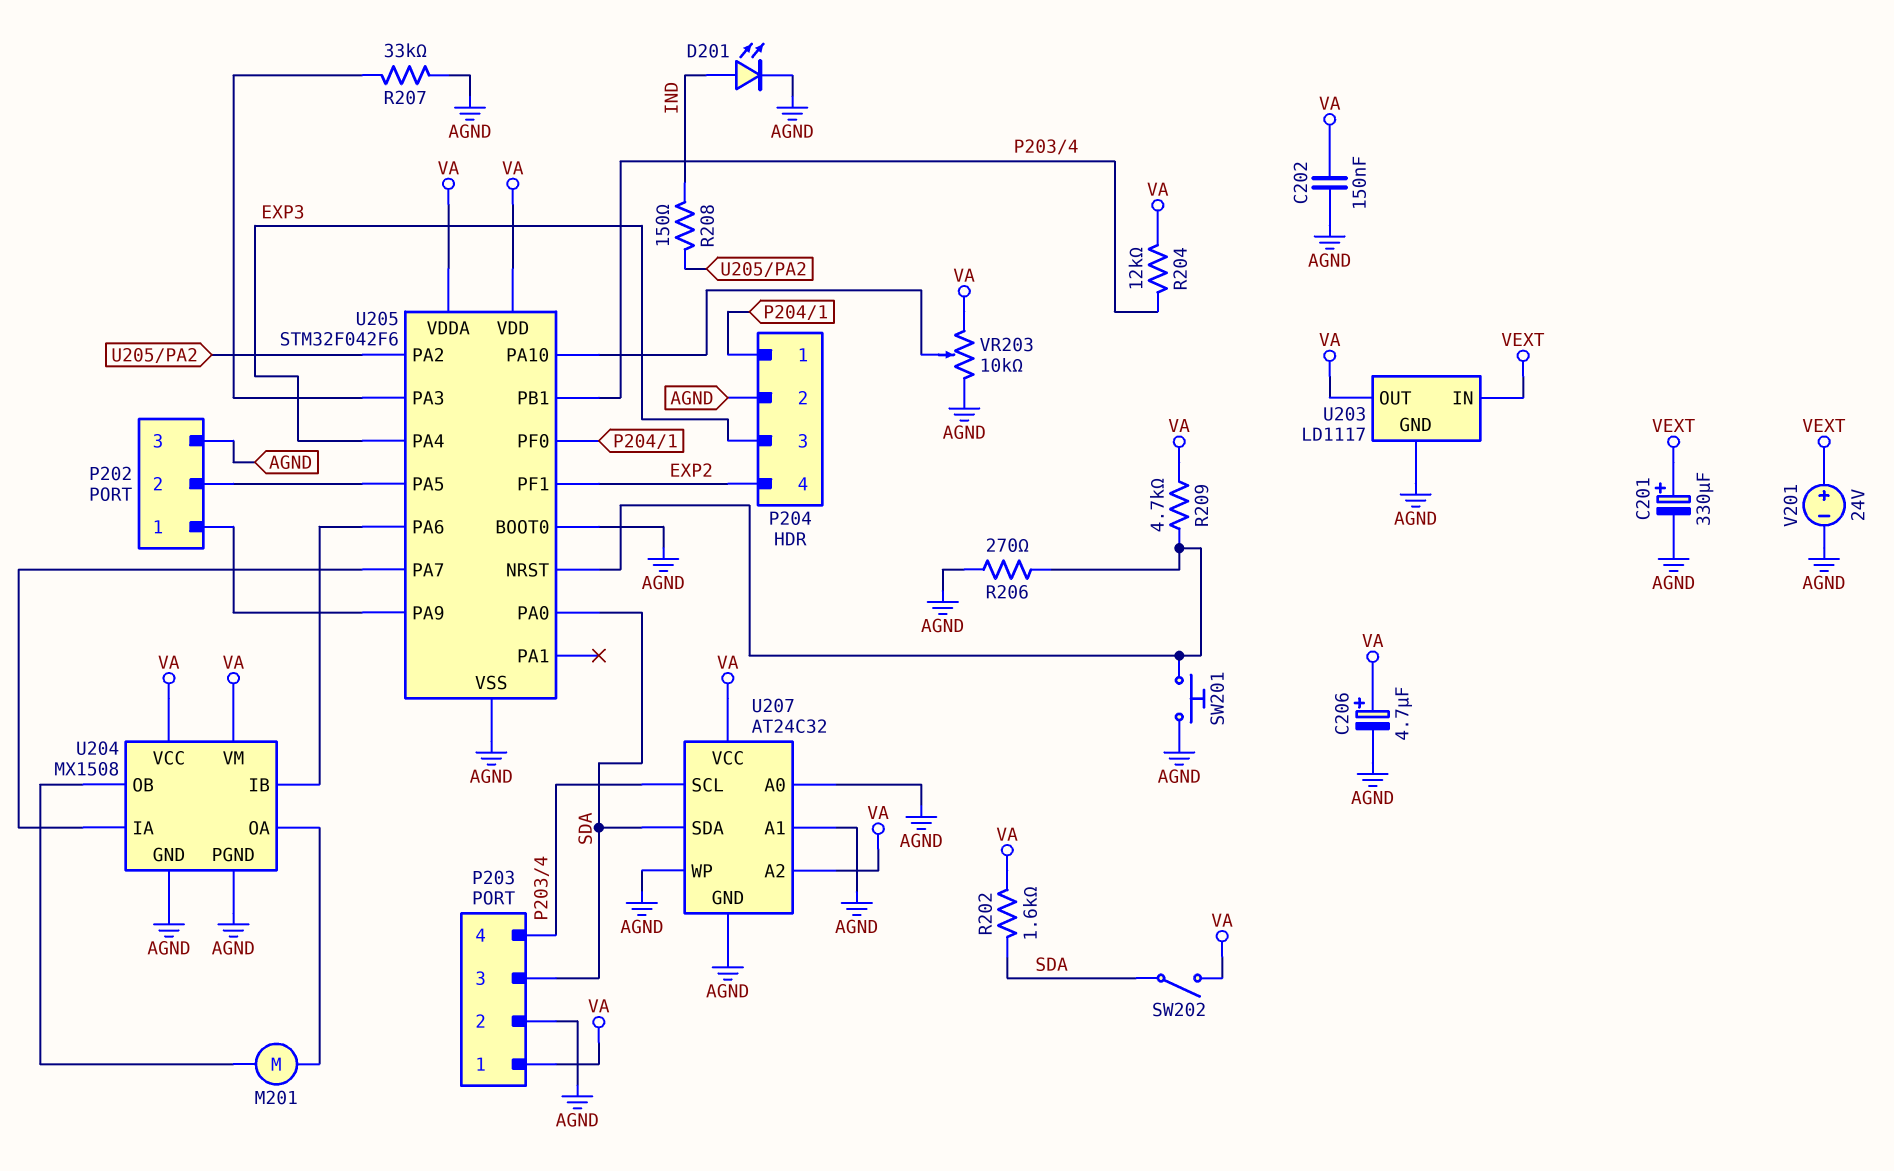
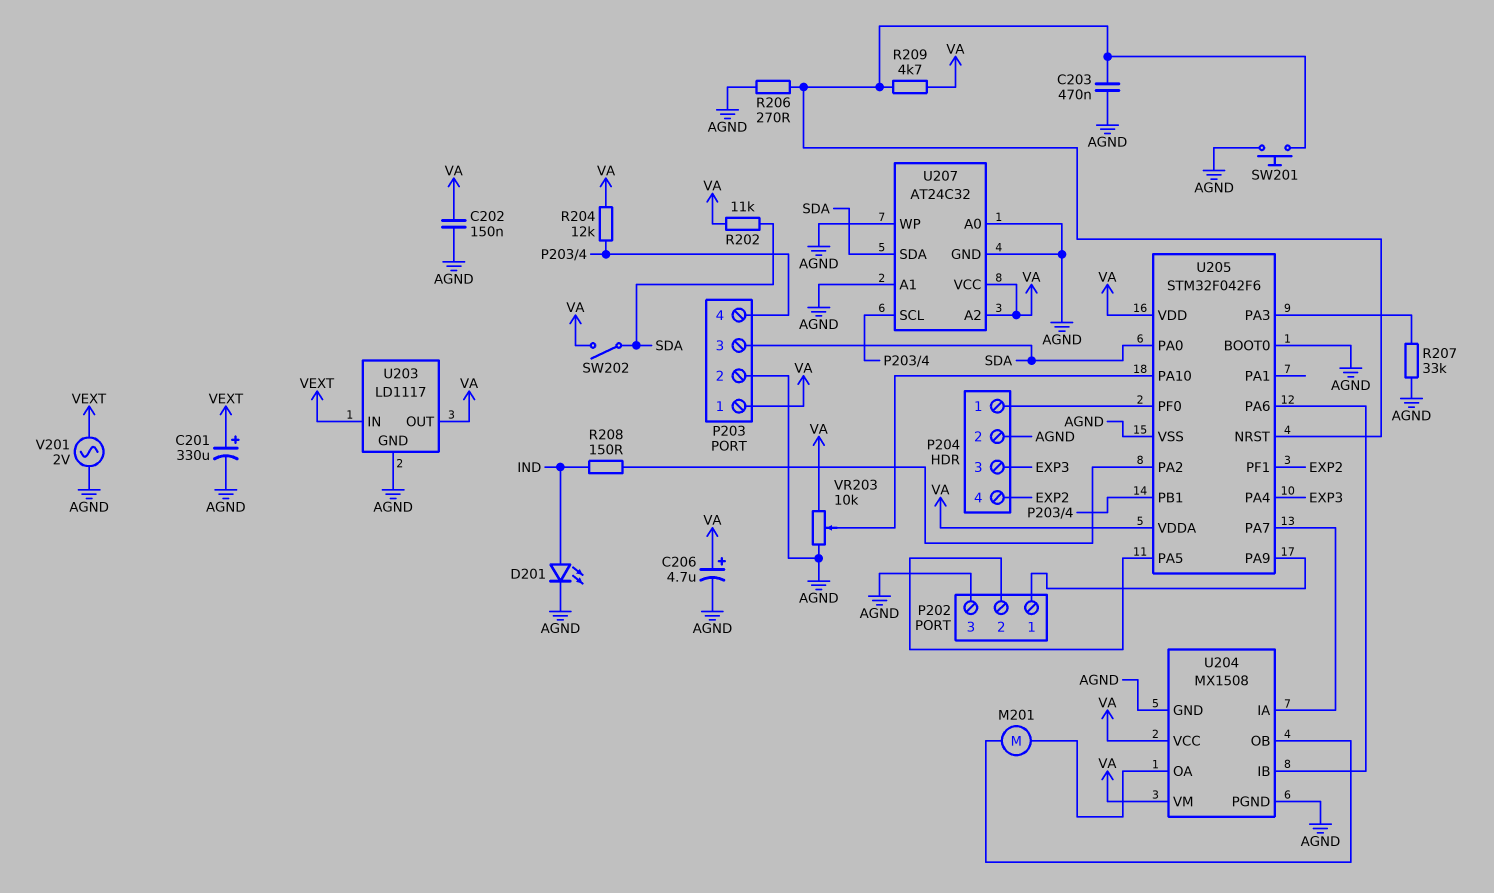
C203: none -> 470nF (AGND, U205/NRST)
R202: 1.6k (SDA, VA) -> 11k (SDA, VA)
V201: 24V (plus VEXT, minus AGND) -> AC 2V (AGND, VEXT)

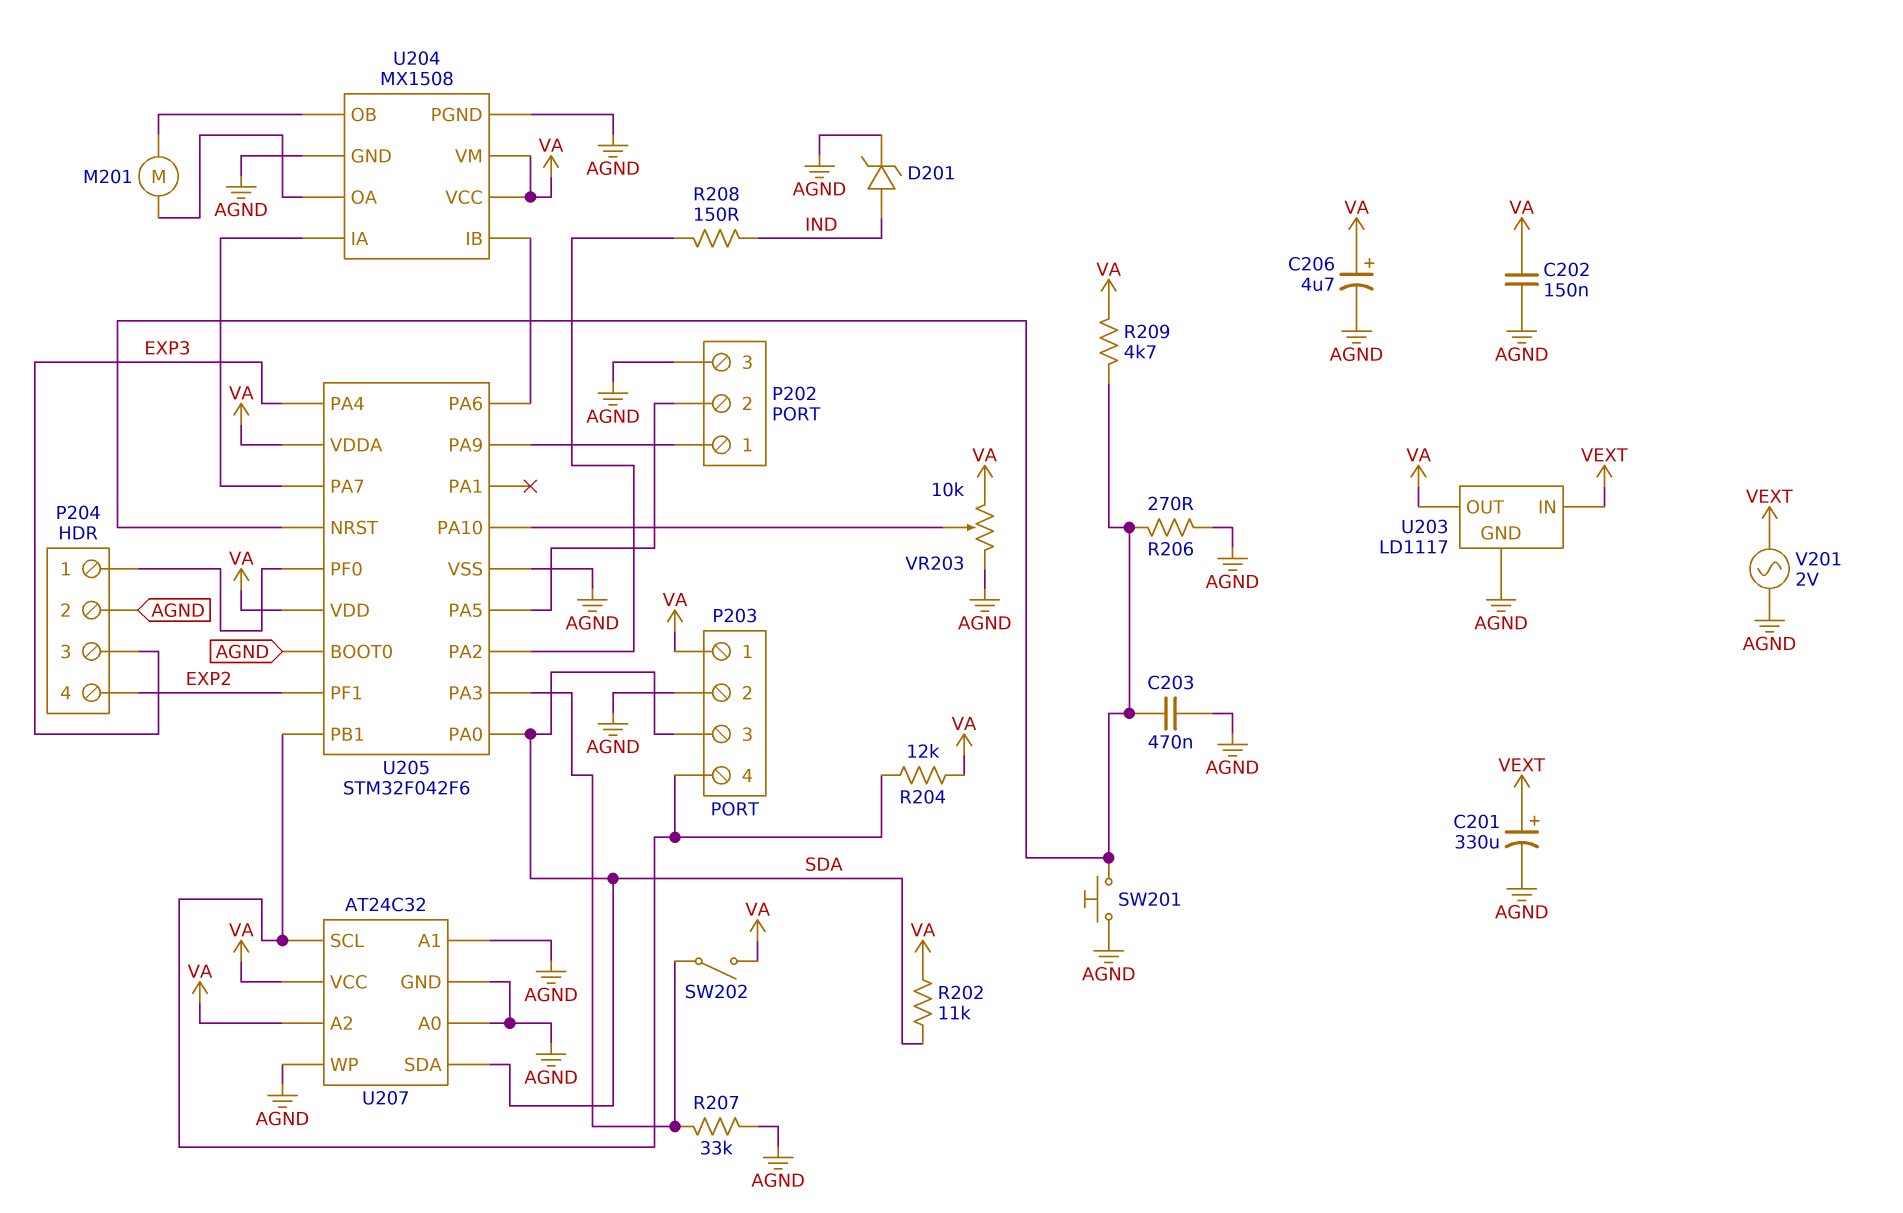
D201: LED (A IND, K AGND) -> zener (A IND, K AGND)
SW202: switch (SDA, VA) -> switch (U205/PA3, VA)

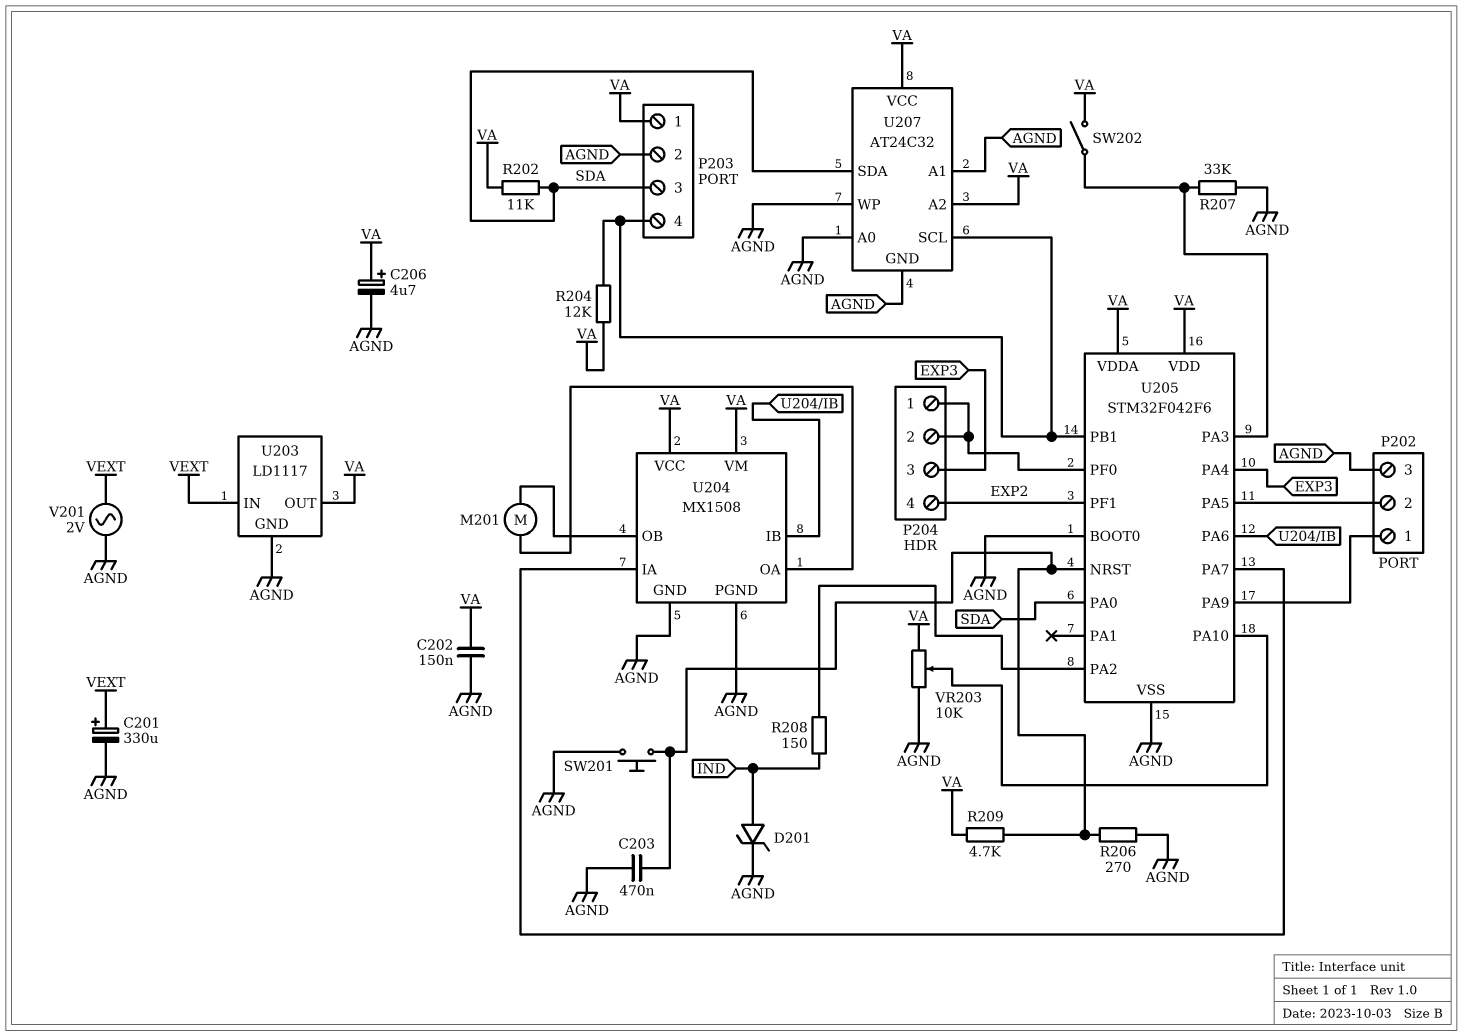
P204 pin 2: AGND -> P204/1

